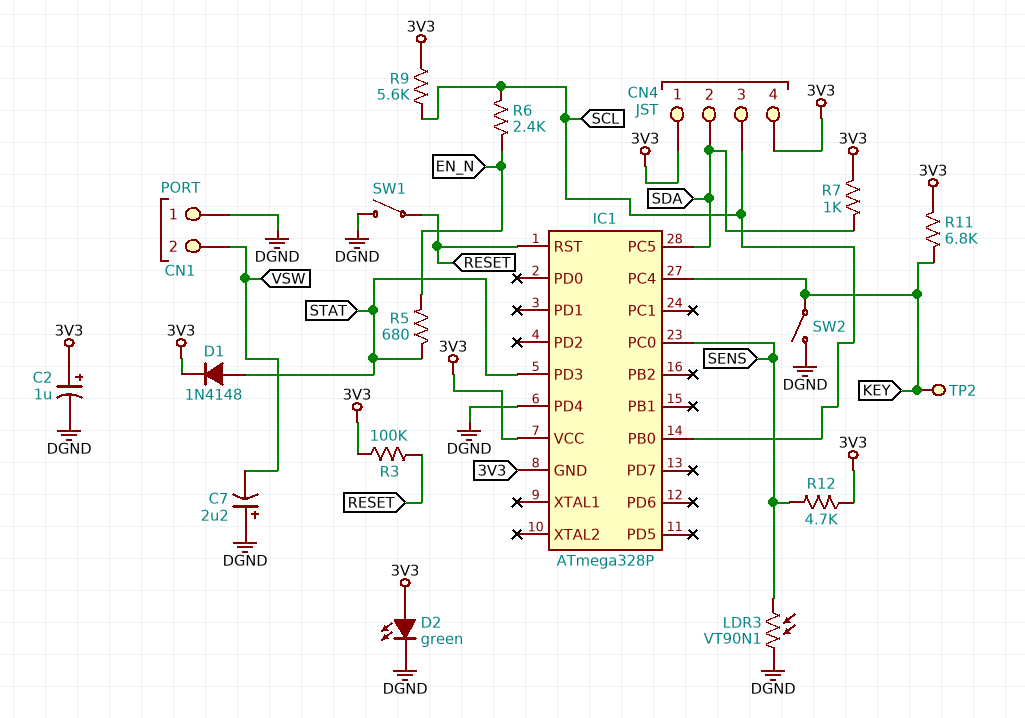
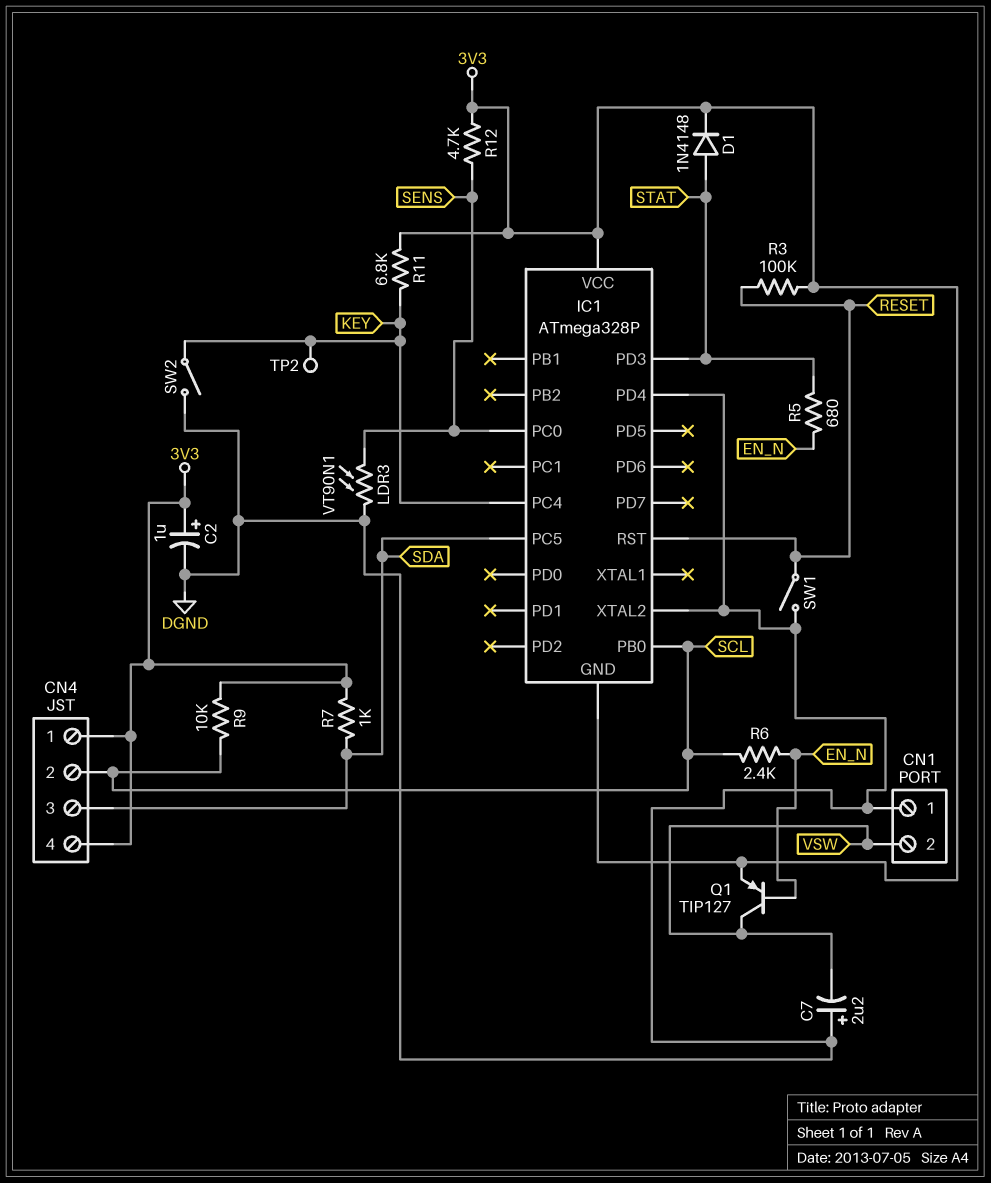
CN4 pin 2: SDA -> SCL
CN4 pin 3: SCL -> SDA
D2: LED green (A 3V3, K DGND) -> none
IC1 pin XTAL2: none -> DGND
Q1: none -> PNP TIP127 (B EN_N, C VSW, E 3V3)
R9: 5.6k (3V3, SCL) -> 10k (3V3, SCL)

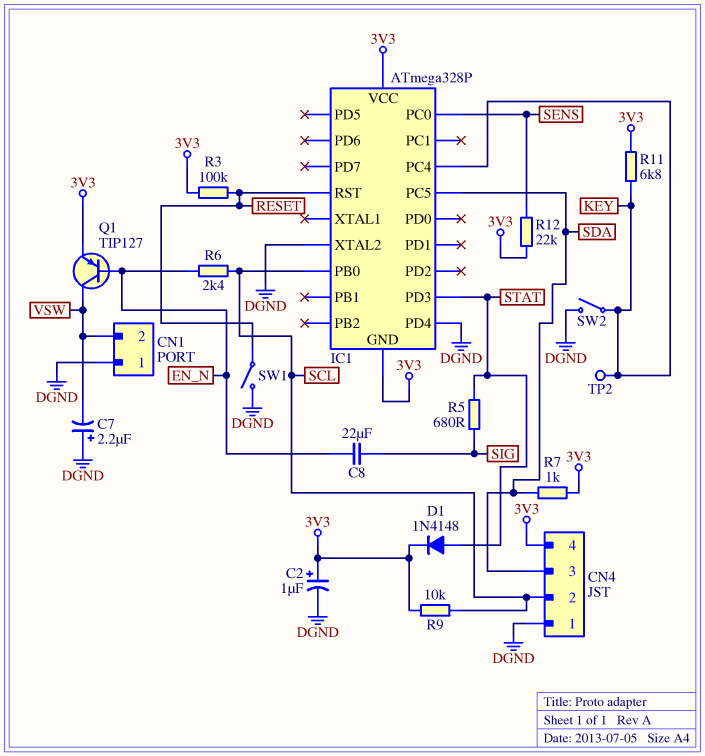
C8: none -> 22uF (EN_N, SIG)
CN4 pin 1: 3V3 -> DGND
LDR3: VT90N1 (DGND, SENS) -> none
R5: 680 (EN_N, STAT) -> 680 (SIG, STAT)
R12: 4.7k (3V3, SENS) -> 22k (3V3, SENS)

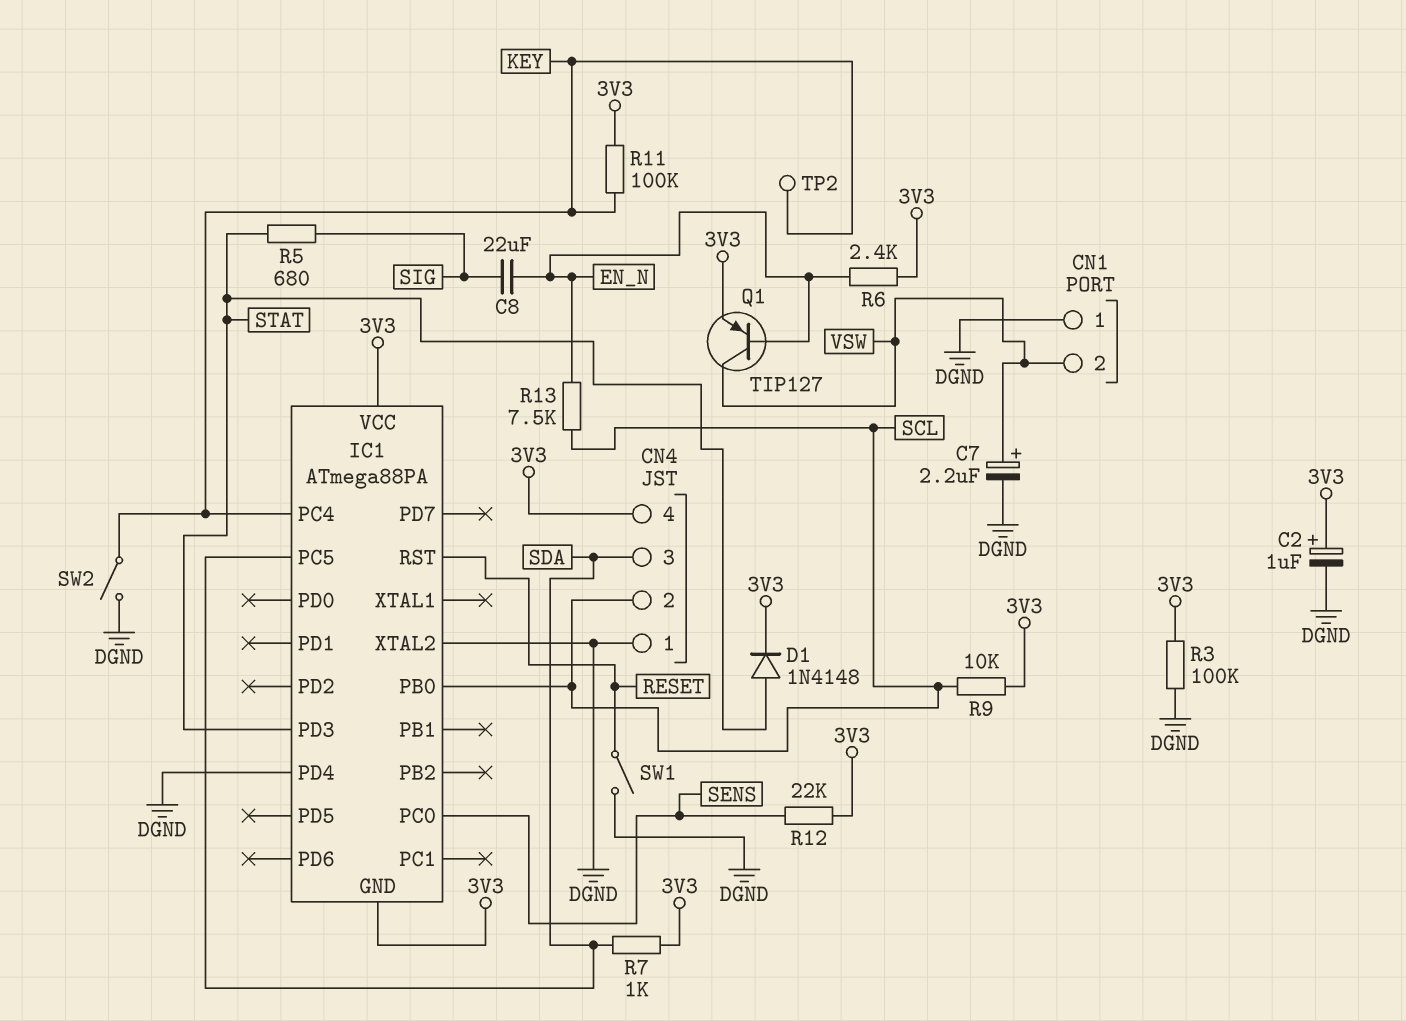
C7: 2.2uF (plus DGND, minus VSW) -> 2.2uF (plus VSW, minus DGND)
IC1: ATmega328P -> ATmega88PA
R3: 100k (3V3, RESET) -> 100k (3V3, DGND)
R6: 2.4k (EN_N, SCL) -> 2.4k (3V3, EN_N)
R11: 6.8k (3V3, KEY) -> 100k (3V3, KEY)
R13: none -> 7.5k (EN_N, SCL)

